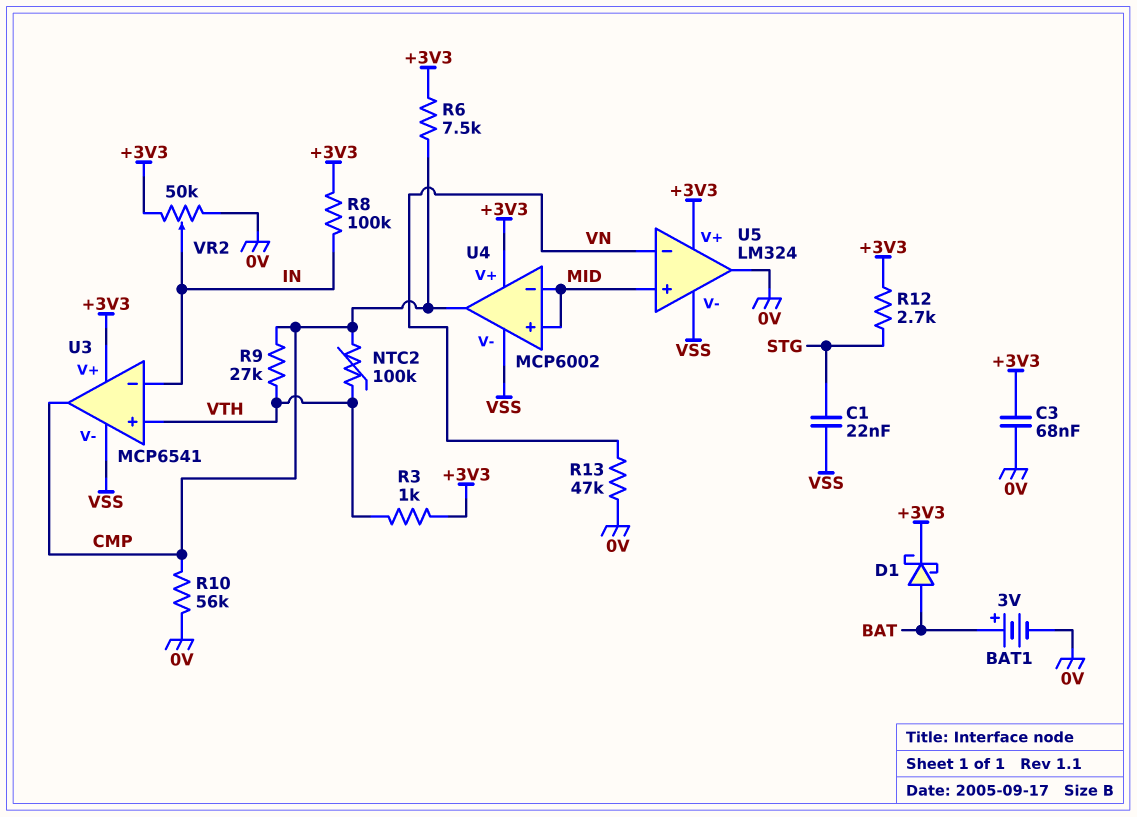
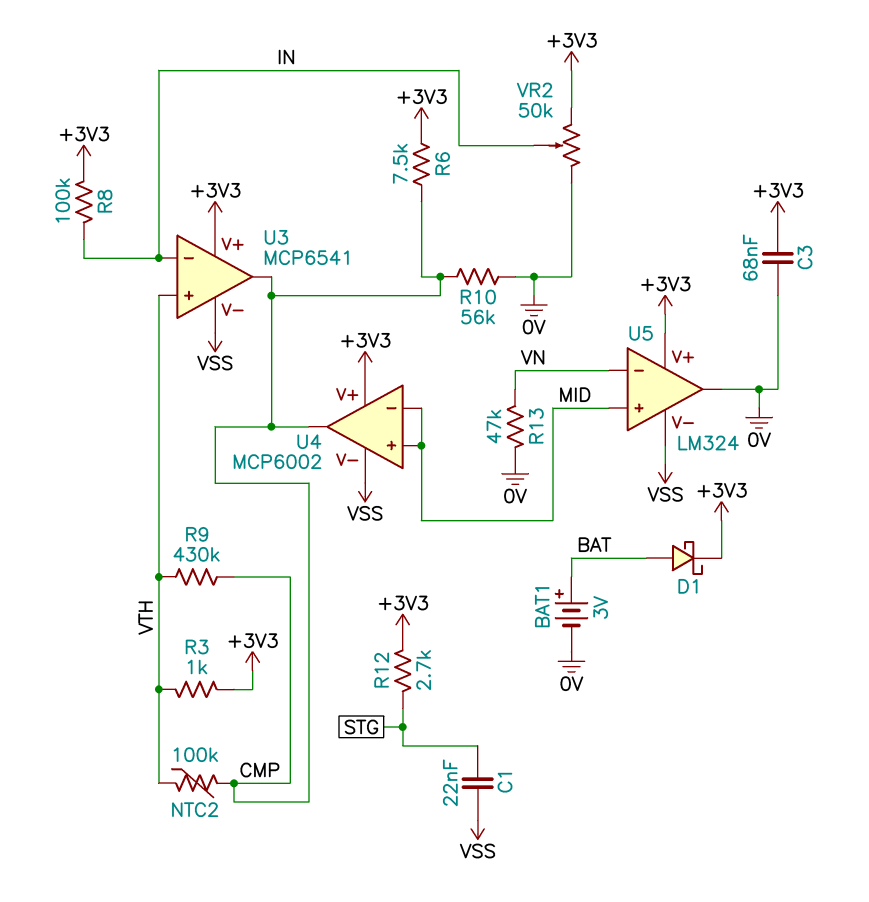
R9: 27k (CMP, VTH) -> 430k (CMP, VTH)

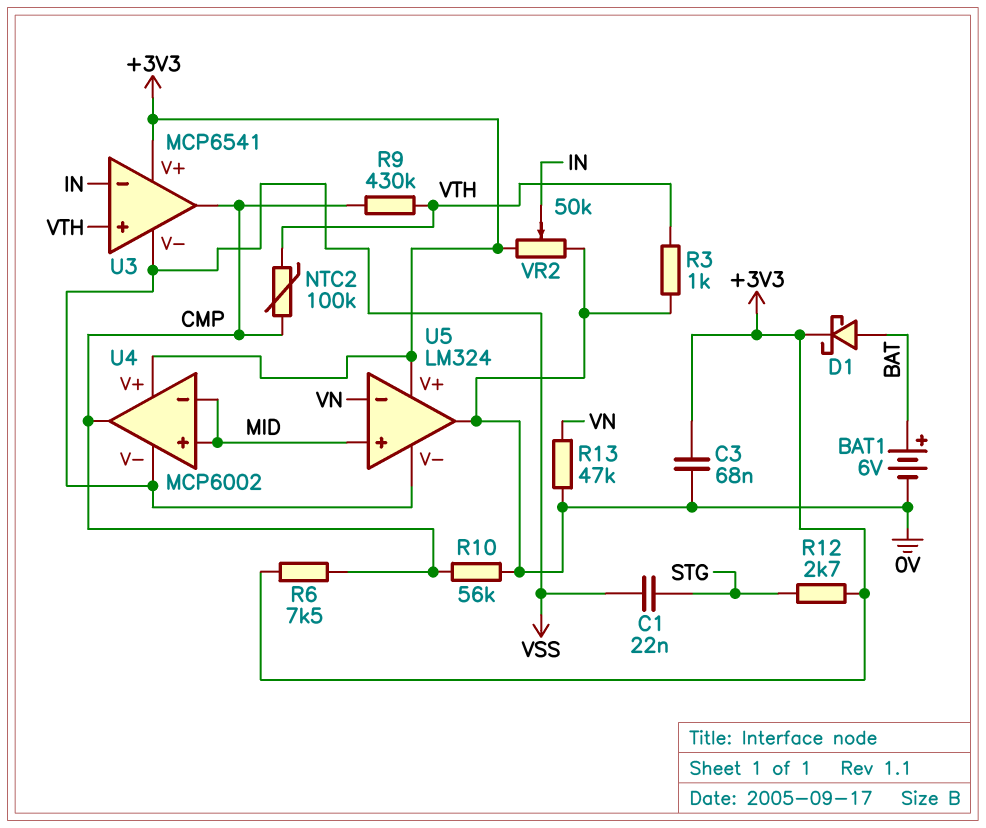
BAT1: 3V (plus BAT, minus 0V) -> 6V (plus BAT, minus 0V)
R3: 1k (+3V3, VTH) -> 1k (0V, VTH)
R8: 100k (+3V3, IN) -> none

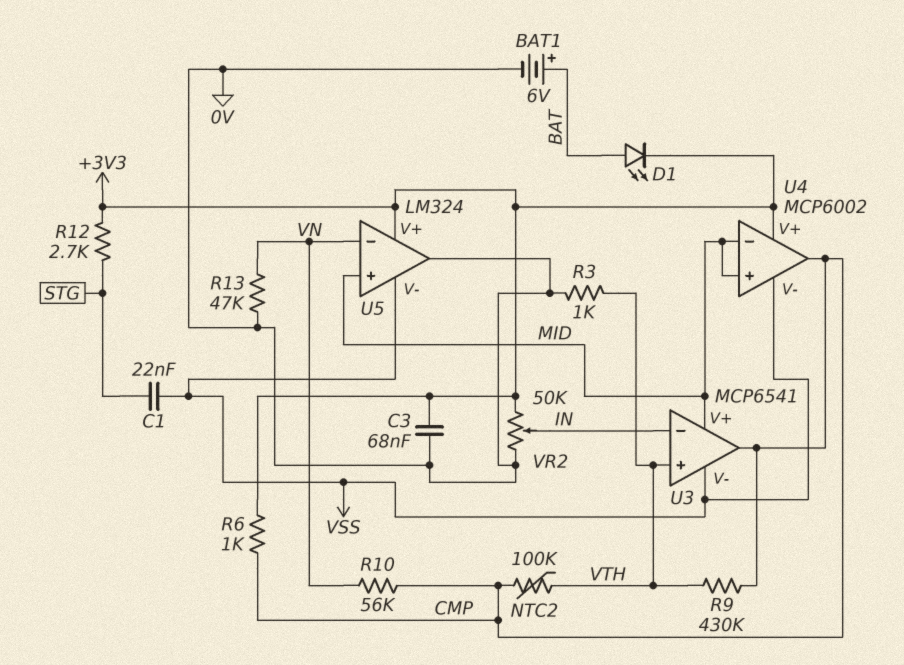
D1: schottky (A BAT, K +3V3) -> LED (A BAT, K +3V3)
R6: 7.5k (+3V3, CMP) -> 1k (+3V3, CMP)
R10: 56k (0V, CMP) -> 56k (CMP, VN)
U3 pin V+: +3V3 -> MID

